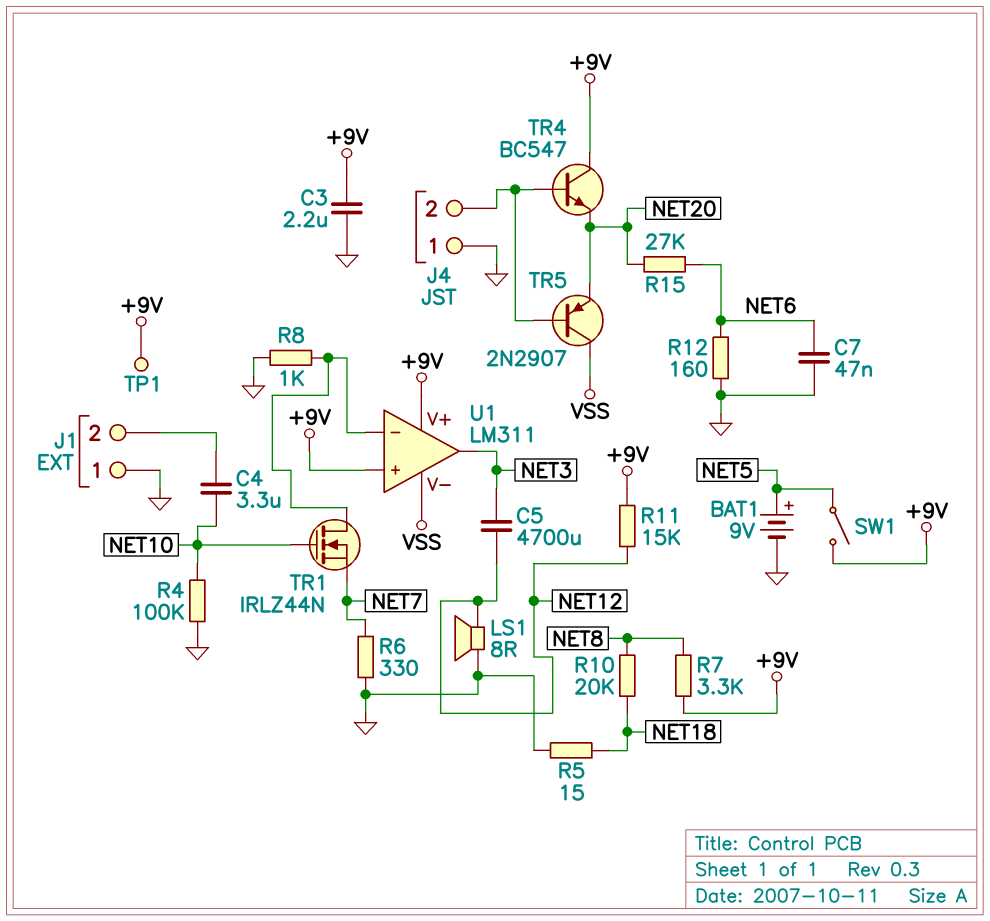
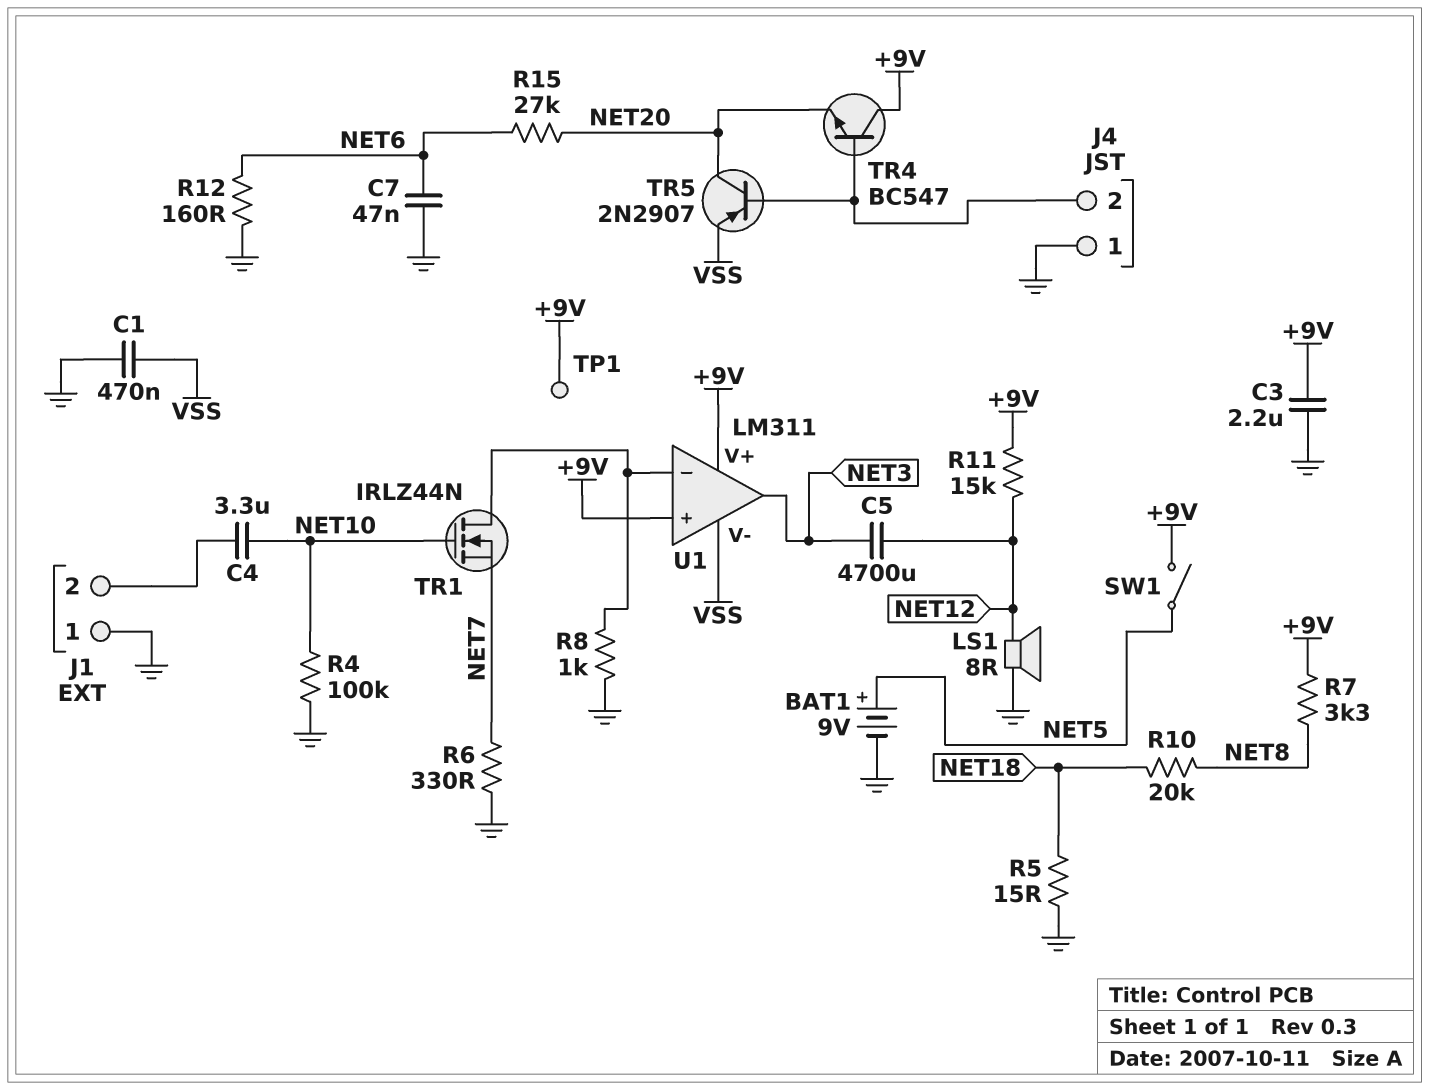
C1: none -> 470nF (GND, VSS)
TR5: PNP 2N2907 (B J4/2, C VSS, E NET20) -> PNP 2N2907 (B J4/2, C NET20, E VSS)

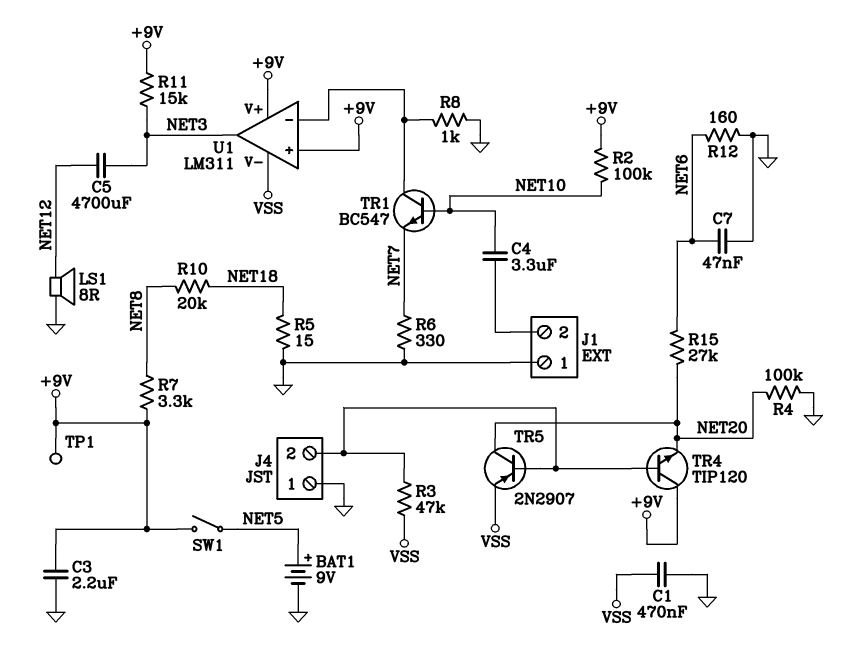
R2: none -> 100k (+9V, NET10)
R3: none -> 47k (J4/2, VSS)
R4: 100k (GND, NET10) -> 100k (GND, NET20)
R11: 15k (+9V, NET12) -> 15k (+9V, NET3)
TR1: NMOS IRLZ44N (G NET10, D U1/in-, S NET7) -> NPN BC547 (B NET10, C U1/in-, E NET7)
TR4: NPN BC547 (B J4/2, C +9V, E NET20) -> NPN TIP120 (B J4/2, C +9V, E NET20)

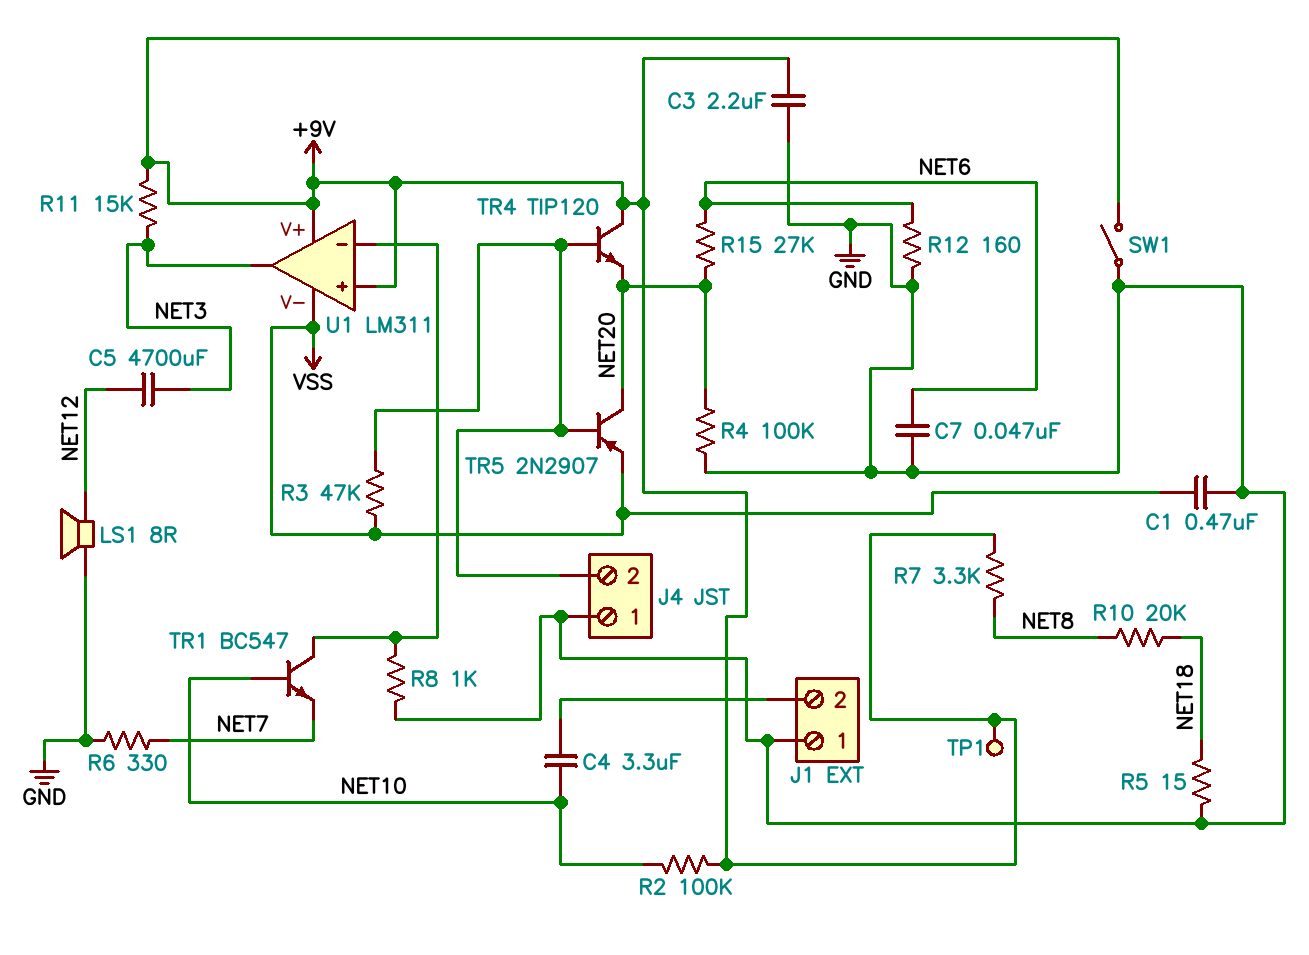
BAT1: 9V (plus NET5, minus GND) -> none
SW1: switch (+9V, NET5) -> switch (+9V, GND)

